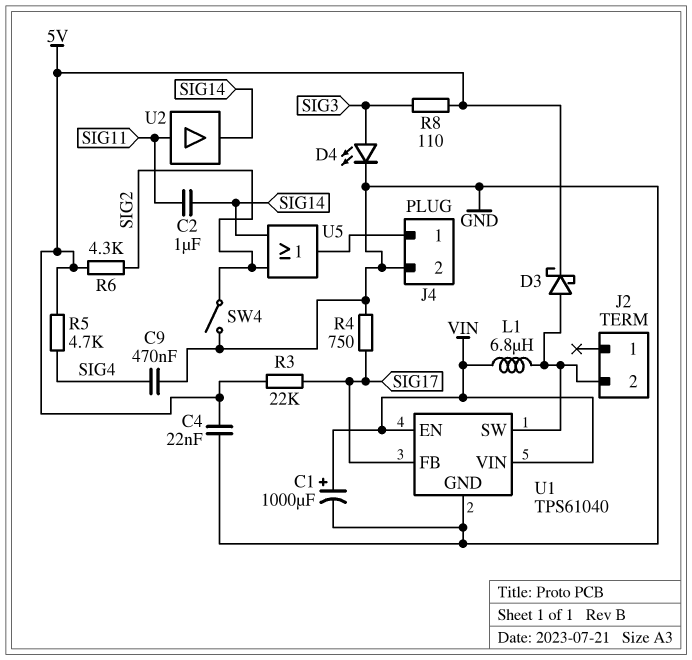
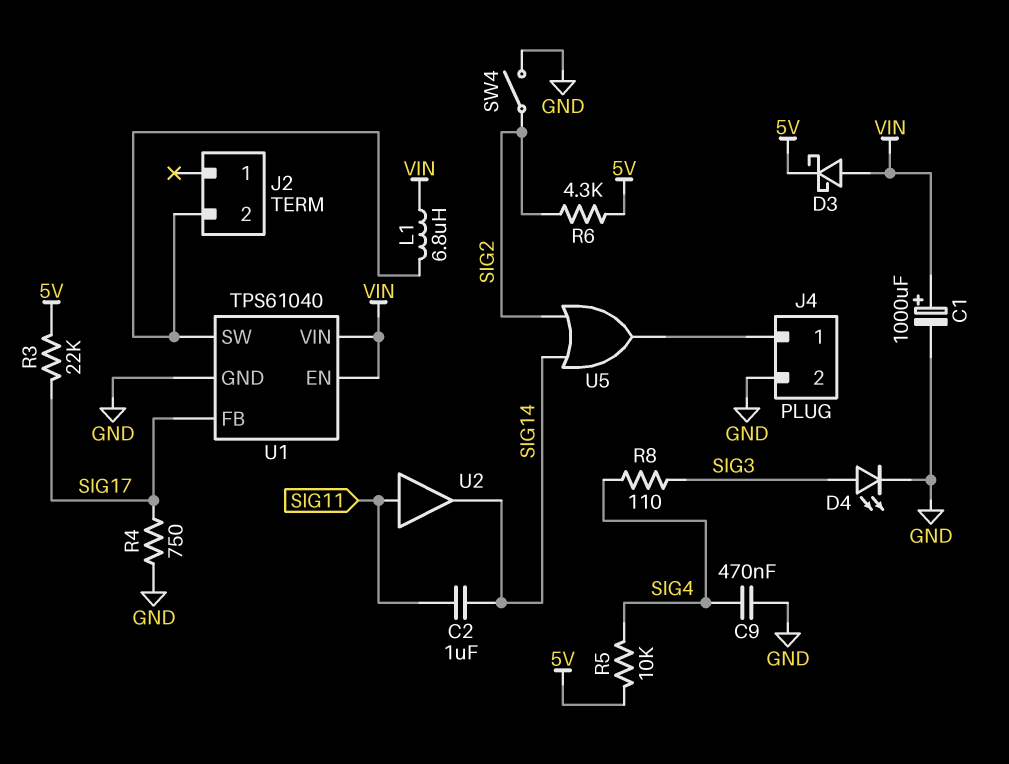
C4: 22nF (5V, GND) -> none
D3: schottky (A J2/2, K 5V) -> schottky (A VIN, K 5V)
R5: 4.7k (5V, SIG4) -> 10k (5V, SIG4)
R8: 110 (5V, SIG3) -> 110 (SIG3, SIG4)

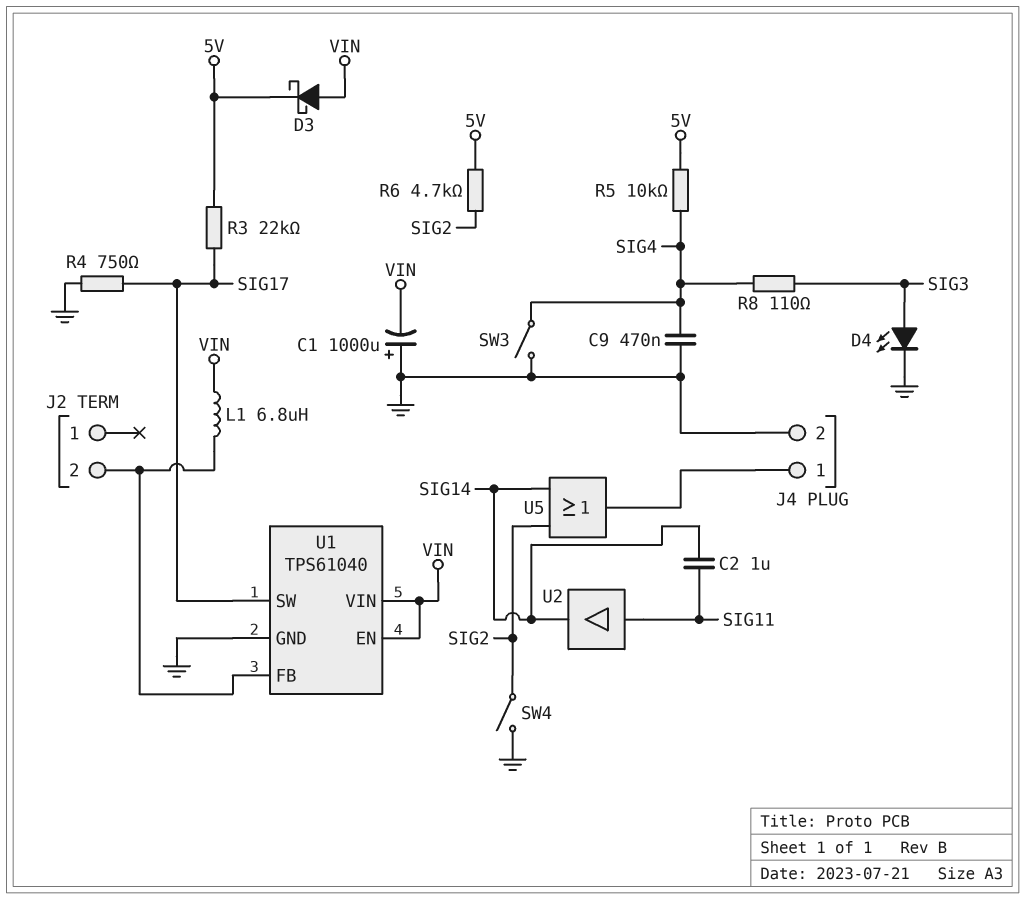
C1: 1000uF (plus VIN, minus GND) -> 1000uF (plus GND, minus VIN)
R6: 4.3k (5V, SIG2) -> 4.7k (5V, SIG2)
SW3: none -> switch (GND, SIG4)
U1 pin FB: SIG17 -> J2/2
U1 pin SW: J2/2 -> SIG17

